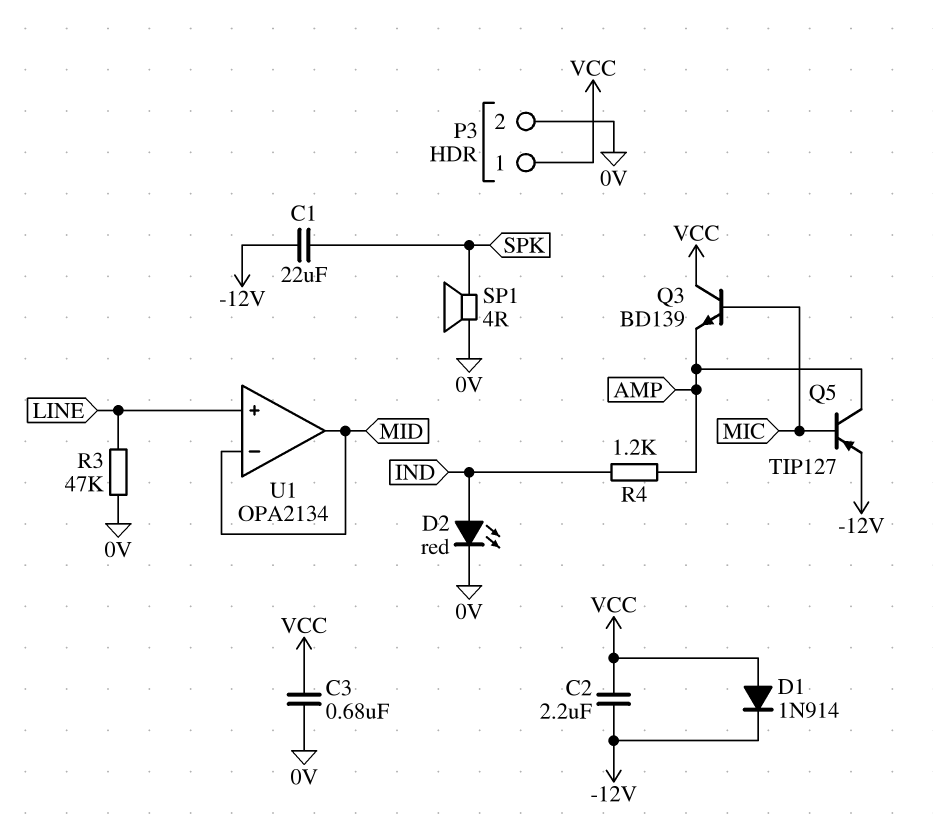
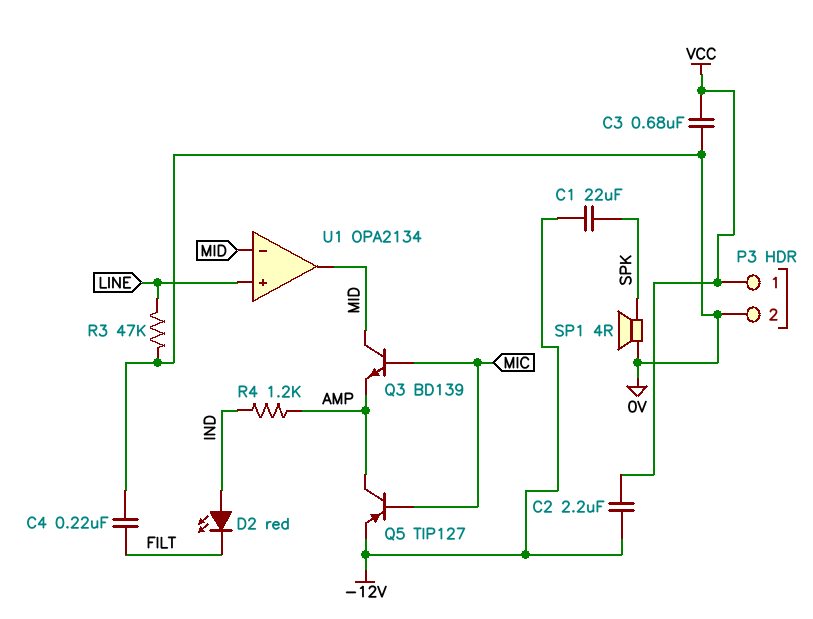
C4: none -> 220nF (0V, FILT)
D1: diode 1N914 (A VCC, K -12V) -> none
D2: LED red (A IND, K 0V) -> LED red (A IND, K FILT)
Q3: NPN BD139 (B MIC, C VCC, E AMP) -> NPN BD139 (B MIC, C MID, E AMP)

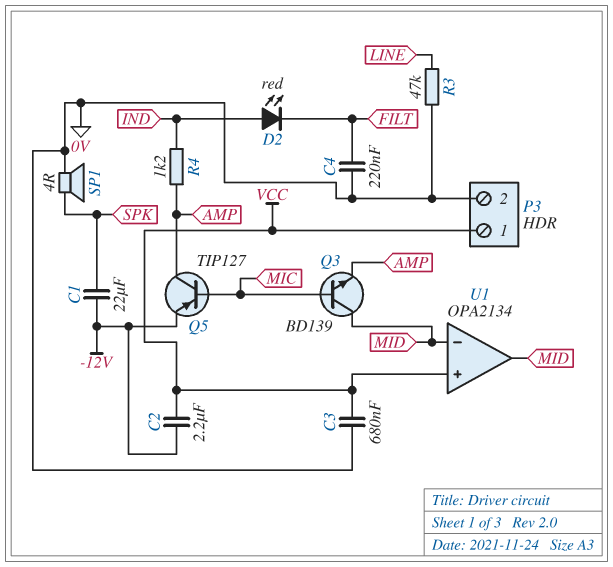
U1 pin in+: LINE -> VCC

